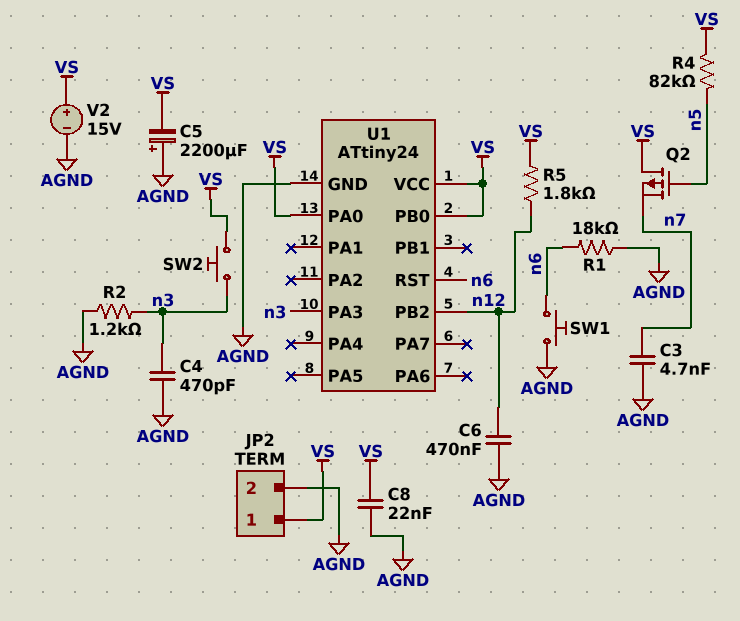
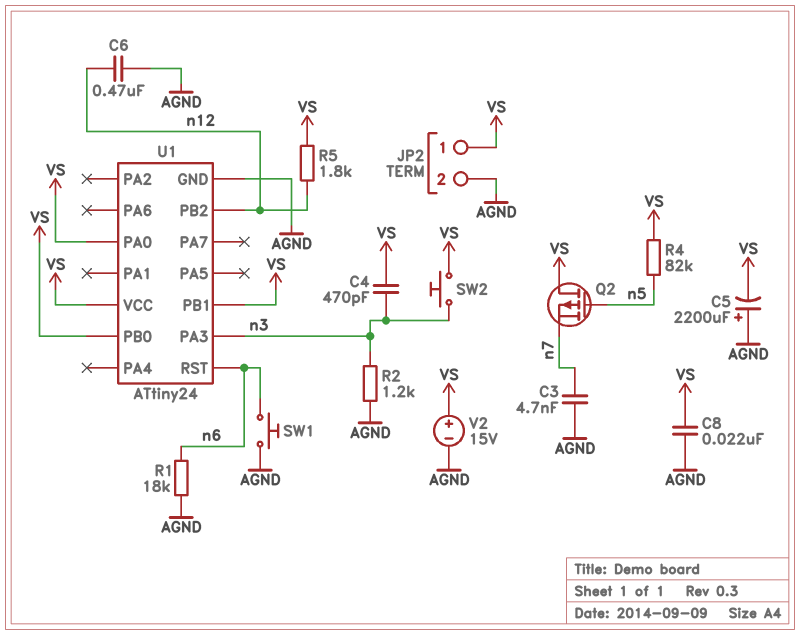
C4: 470pF (AGND, n3) -> 470pF (VS, n3)
U1 pin PB1: none -> VS

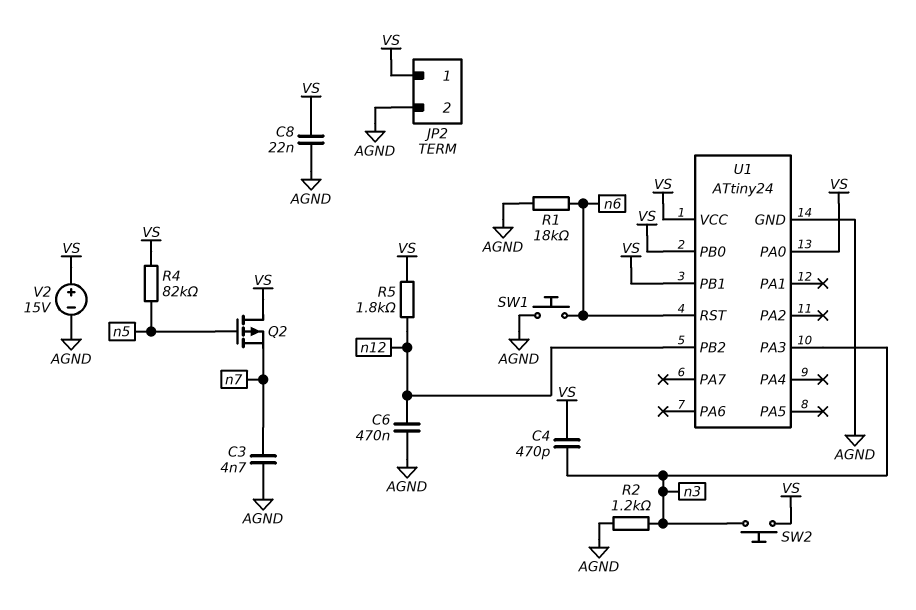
C5: 2200uF (plus AGND, minus VS) -> none

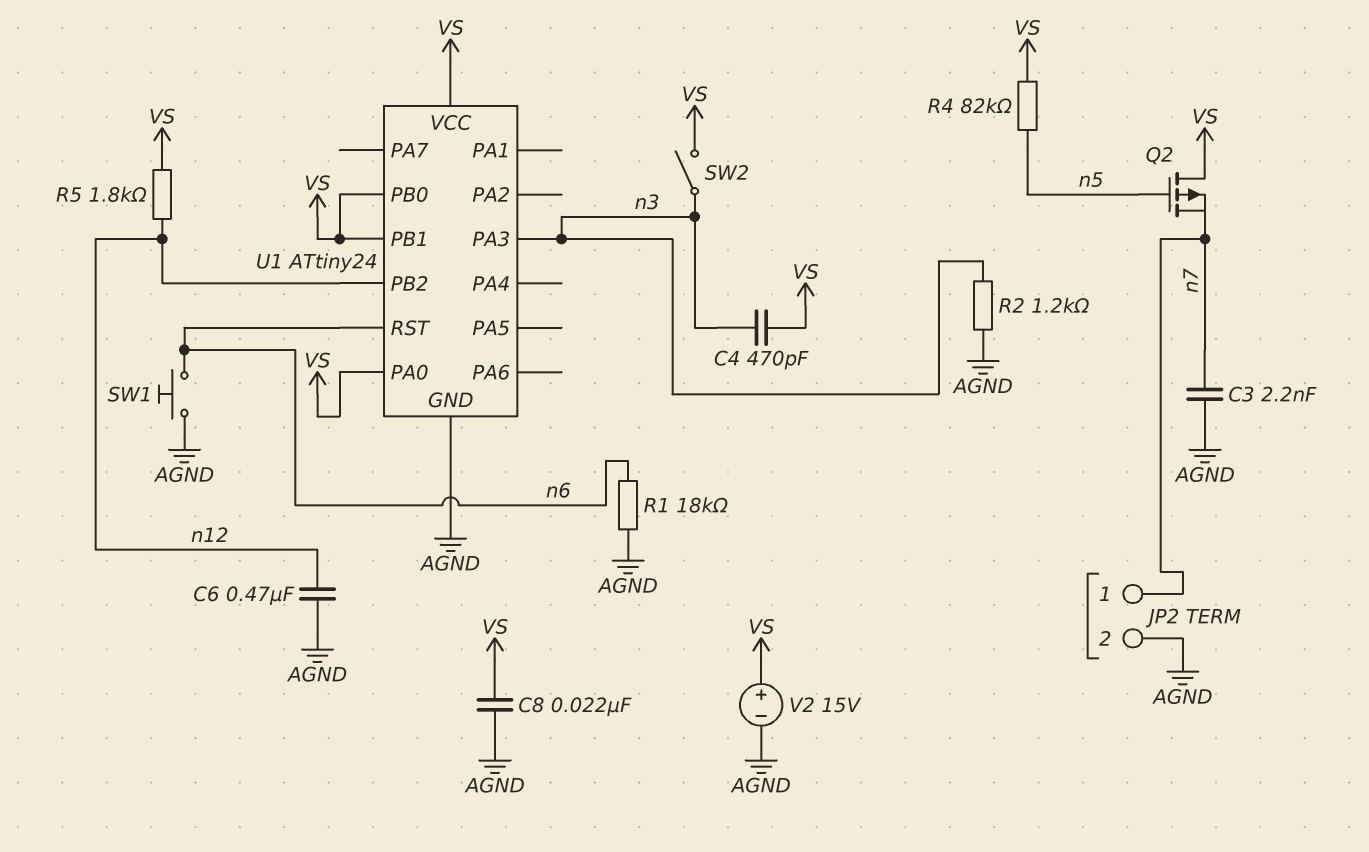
C3: 4.7nF (AGND, n7) -> 2.2nF (AGND, n7)
JP2 pin 1: VS -> n7
SW2: button (VS, n3) -> switch (VS, n3)

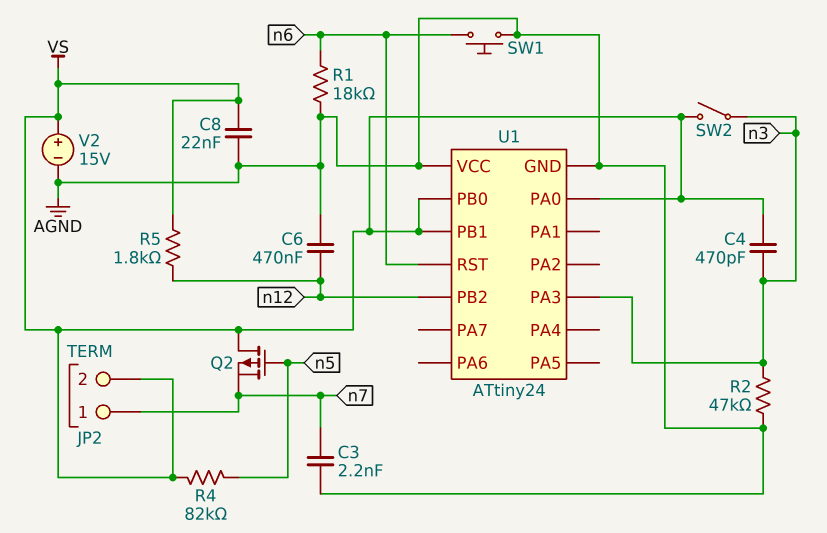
JP2 pin 2: AGND -> VS
R2: 1.2k (AGND, n3) -> 47k (AGND, n3)
U1 pin VCC: VS -> AGND

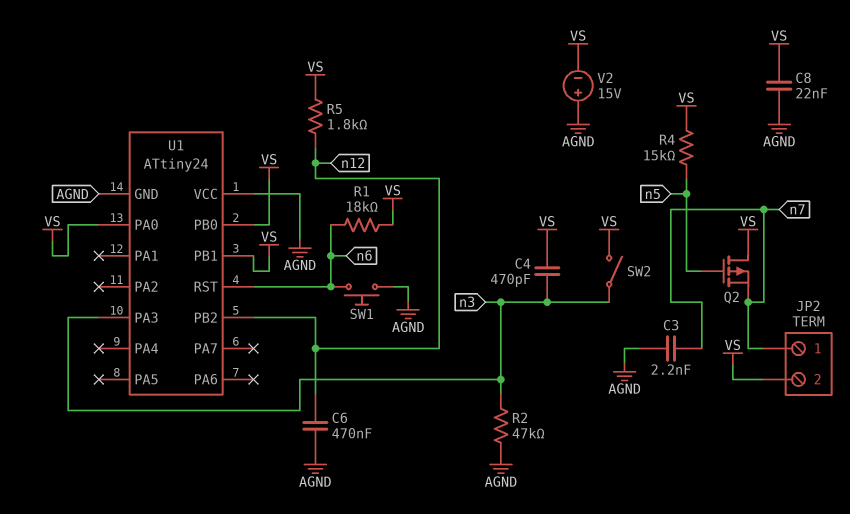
R1: 18k (AGND, n6) -> 18k (VS, n6)
R4: 82k (VS, n5) -> 15k (VS, n5)
V2: 15V (plus VS, minus AGND) -> 15V (plus AGND, minus VS)

